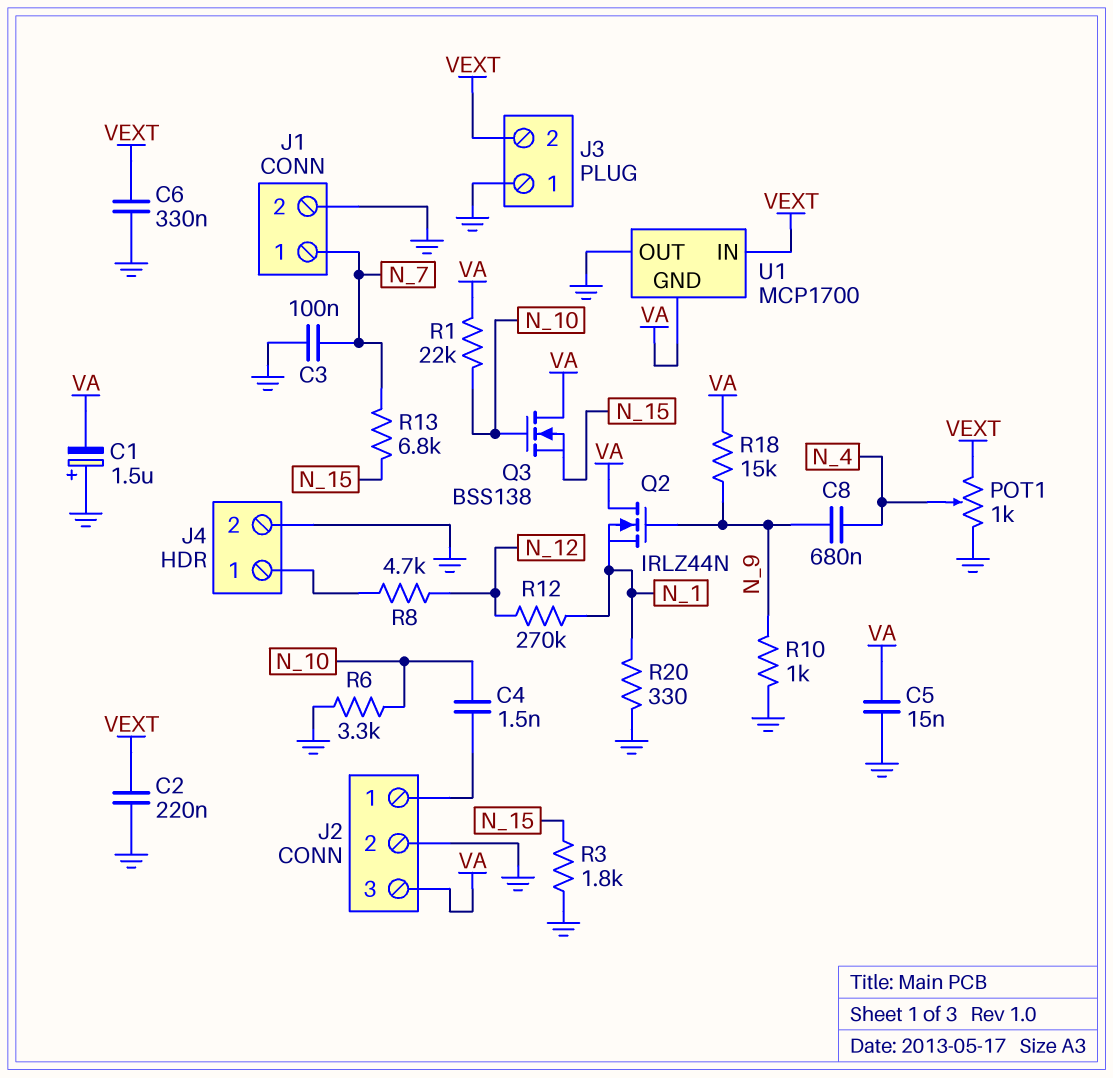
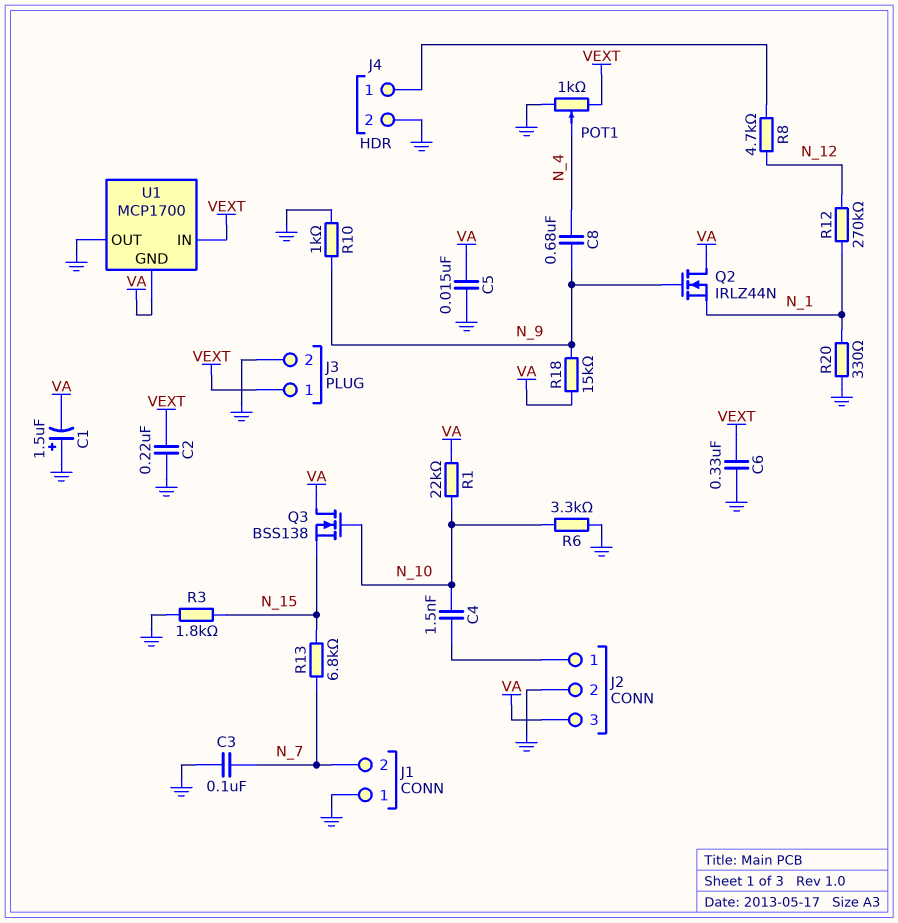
J1 pin 1: N_7 -> GND
J1 pin 2: GND -> N_7
J3 pin 1: GND -> VEXT
J3 pin 2: VEXT -> GND

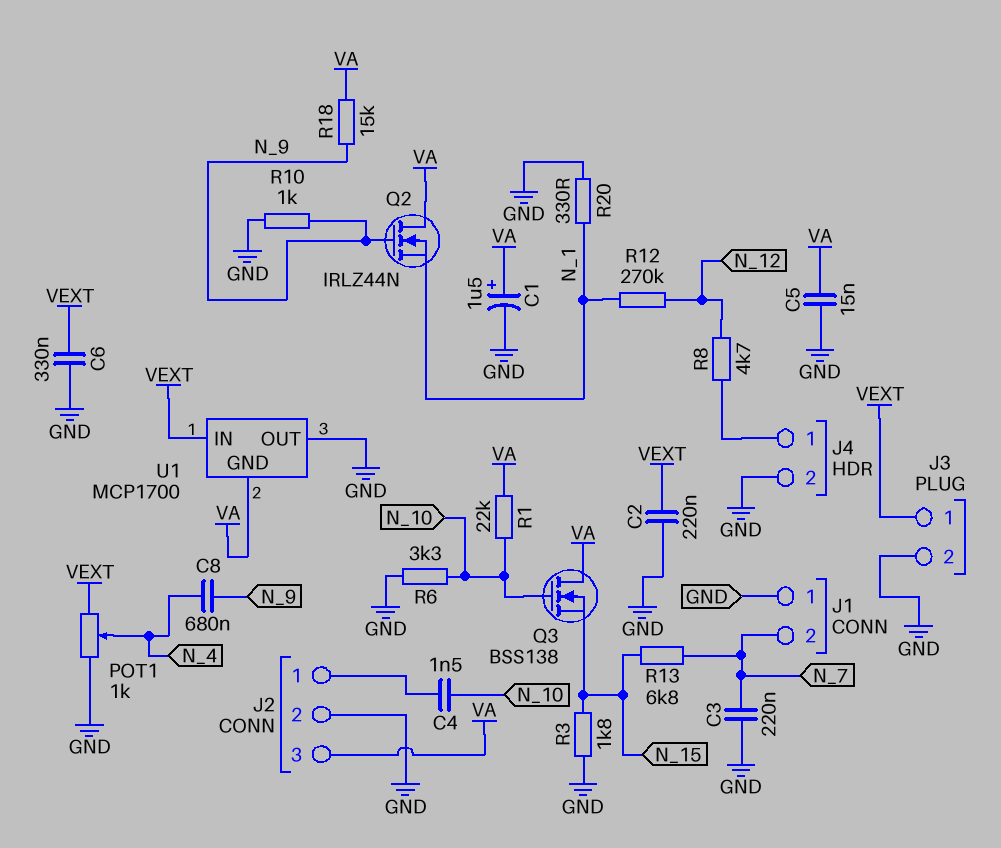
C1: 1.5uF (plus GND, minus VA) -> 1.5uF (plus VA, minus GND)
C3: 100nF (GND, N_7) -> 220nF (GND, N_7)

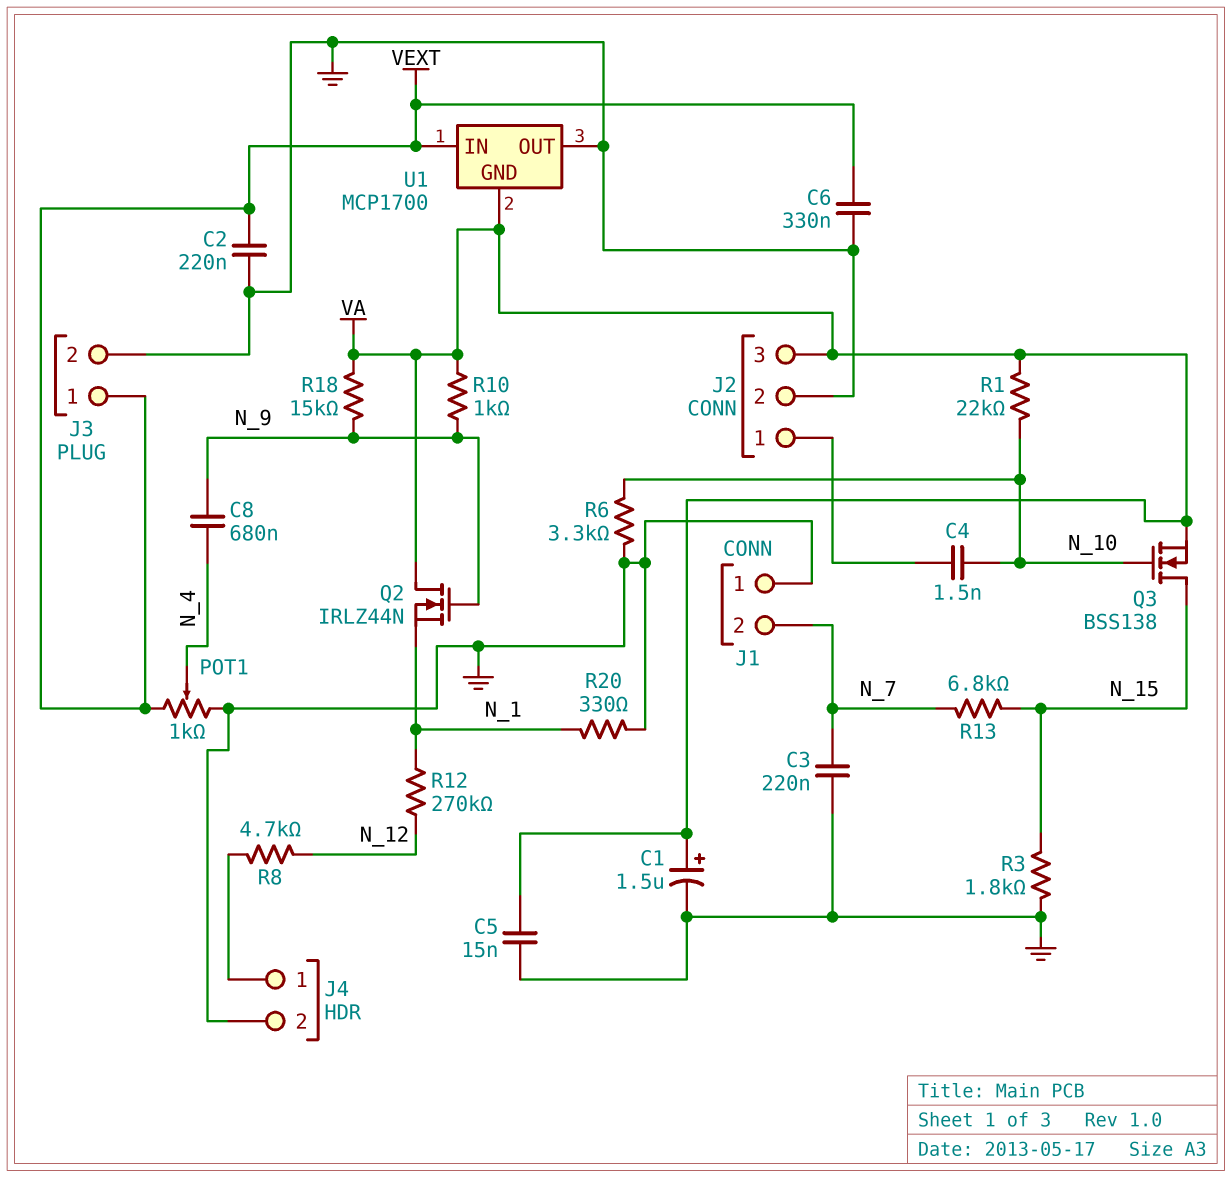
Q3: NMOS BSS138 (G N_10, D VA, S N_15) -> NMOS BSS138 (G N_10, D N_15, S VA)
R10: 1k (GND, N_9) -> 1k (N_9, VA)

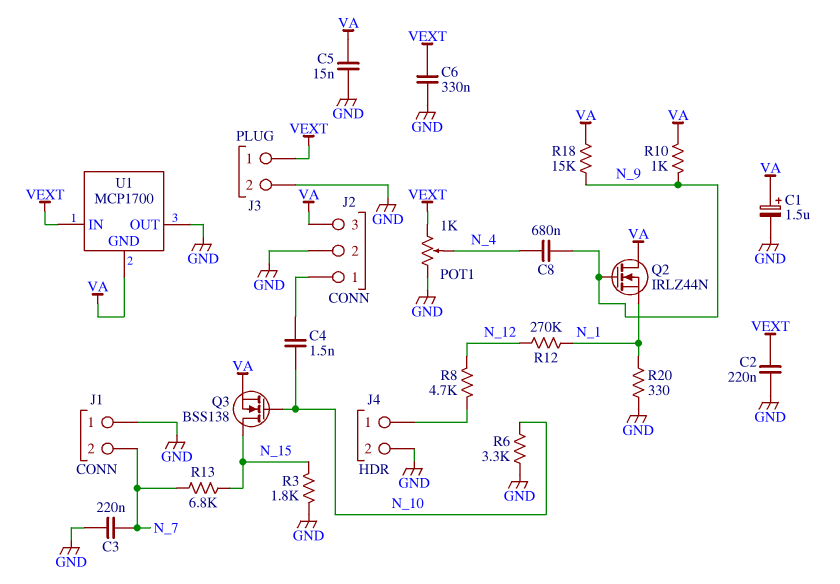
R1: 22k (N_10, VA) -> none

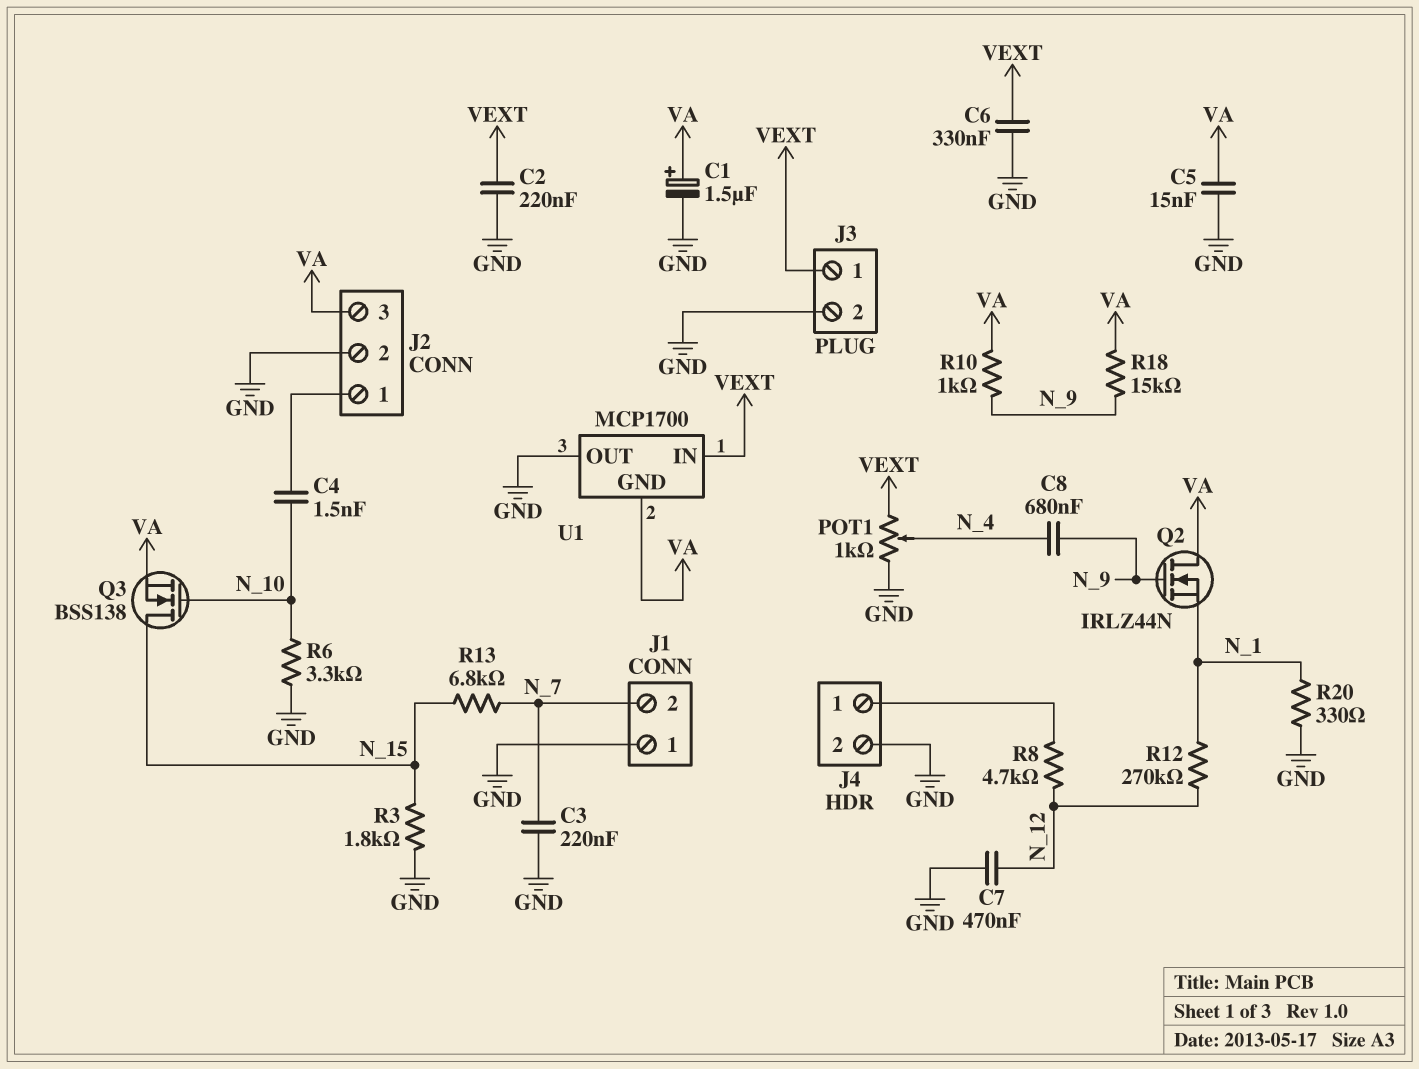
C7: none -> 470nF (GND, N_12)

